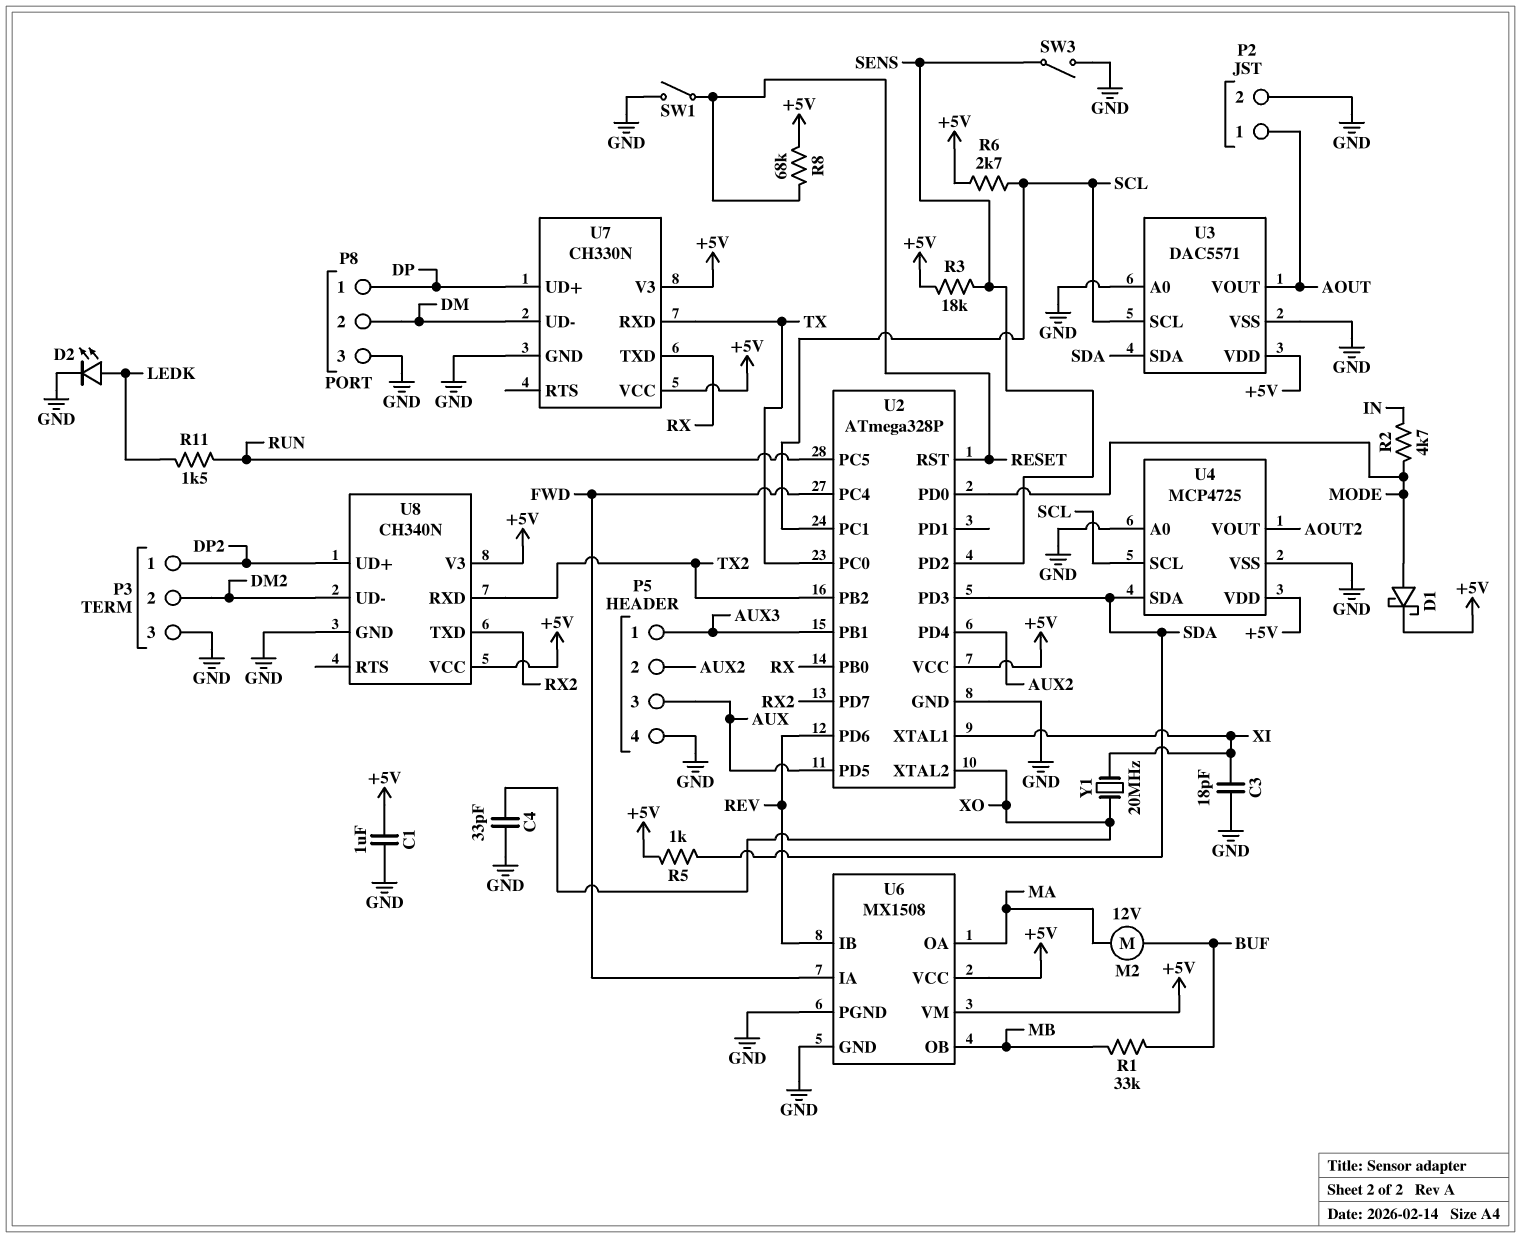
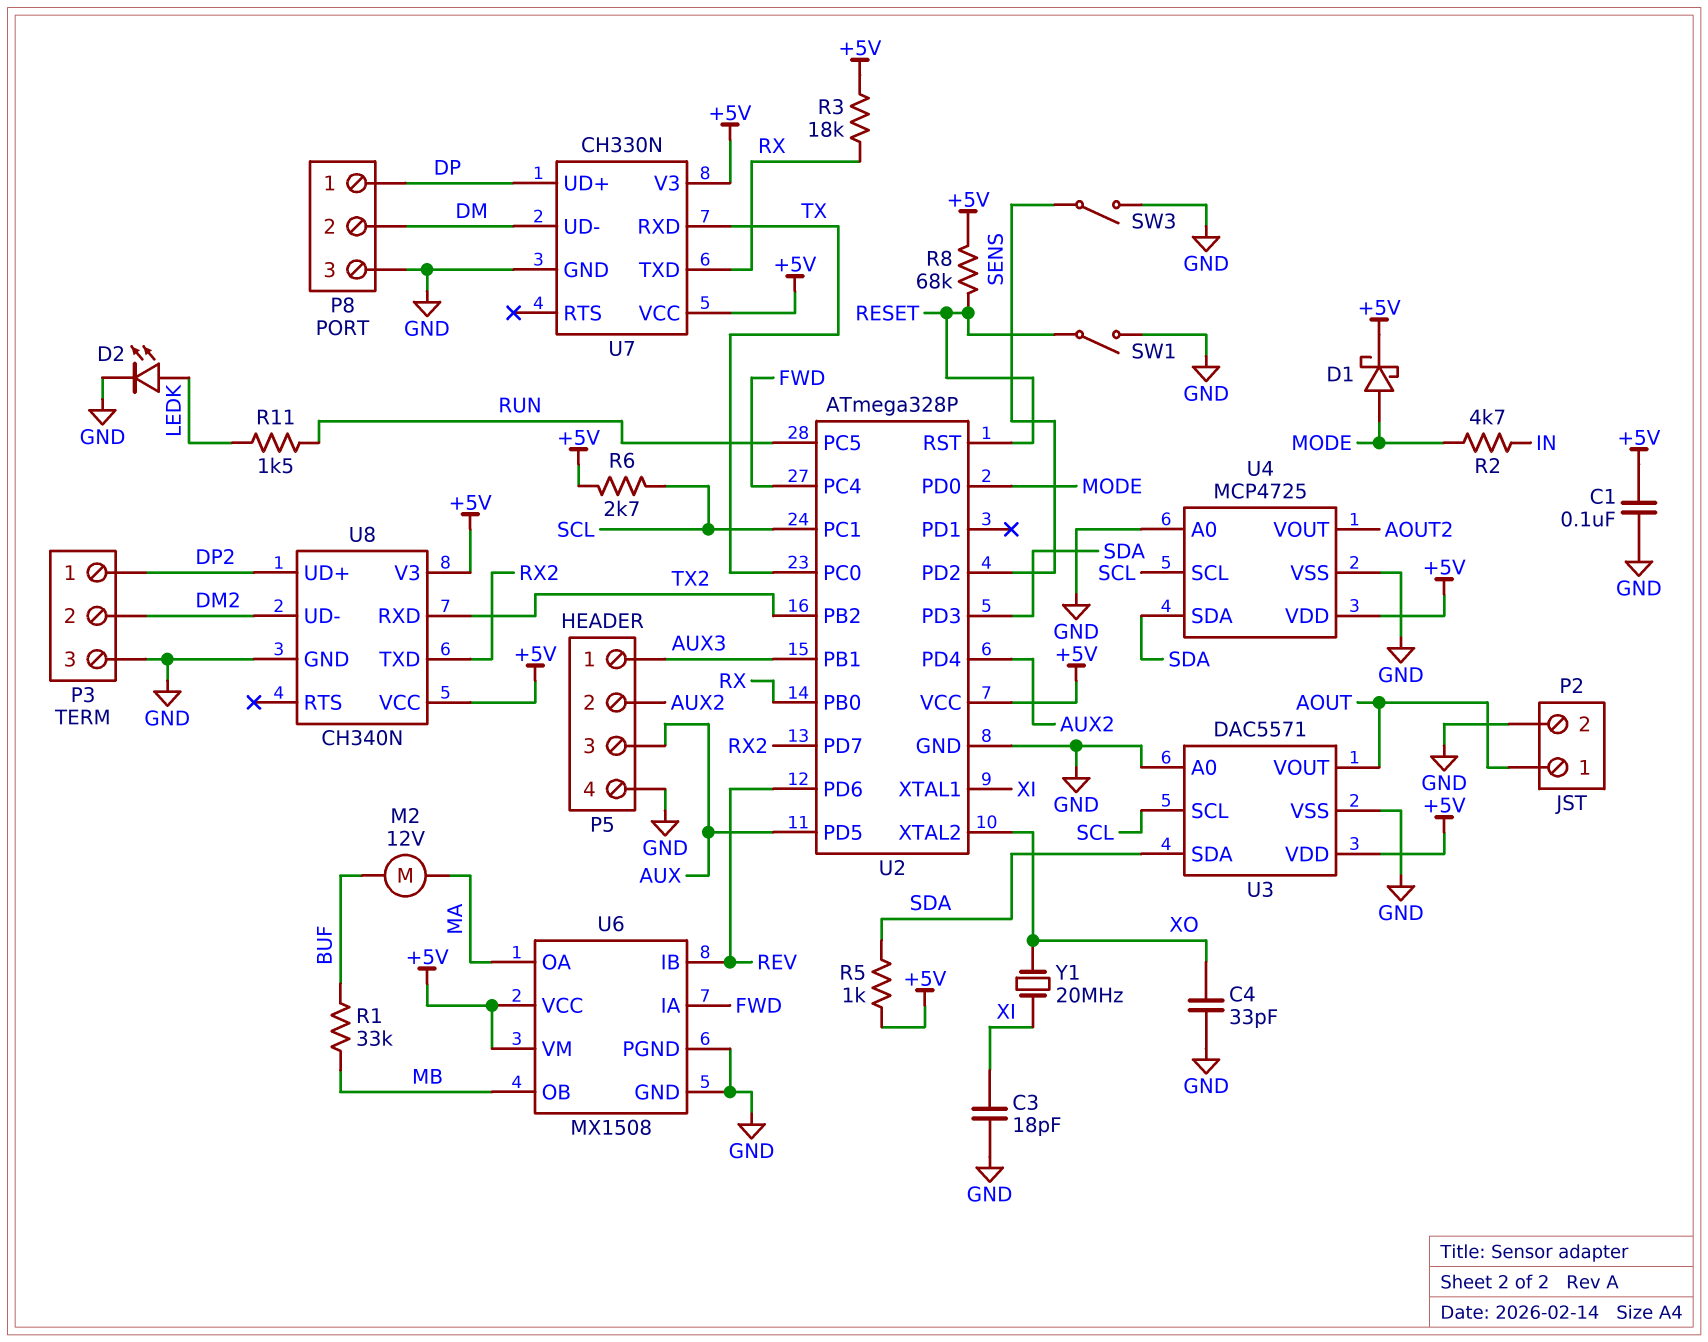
C1: 1uF (+5V, GND) -> 100nF (+5V, GND)
R3: 18k (+5V, SENS) -> 18k (+5V, RX)

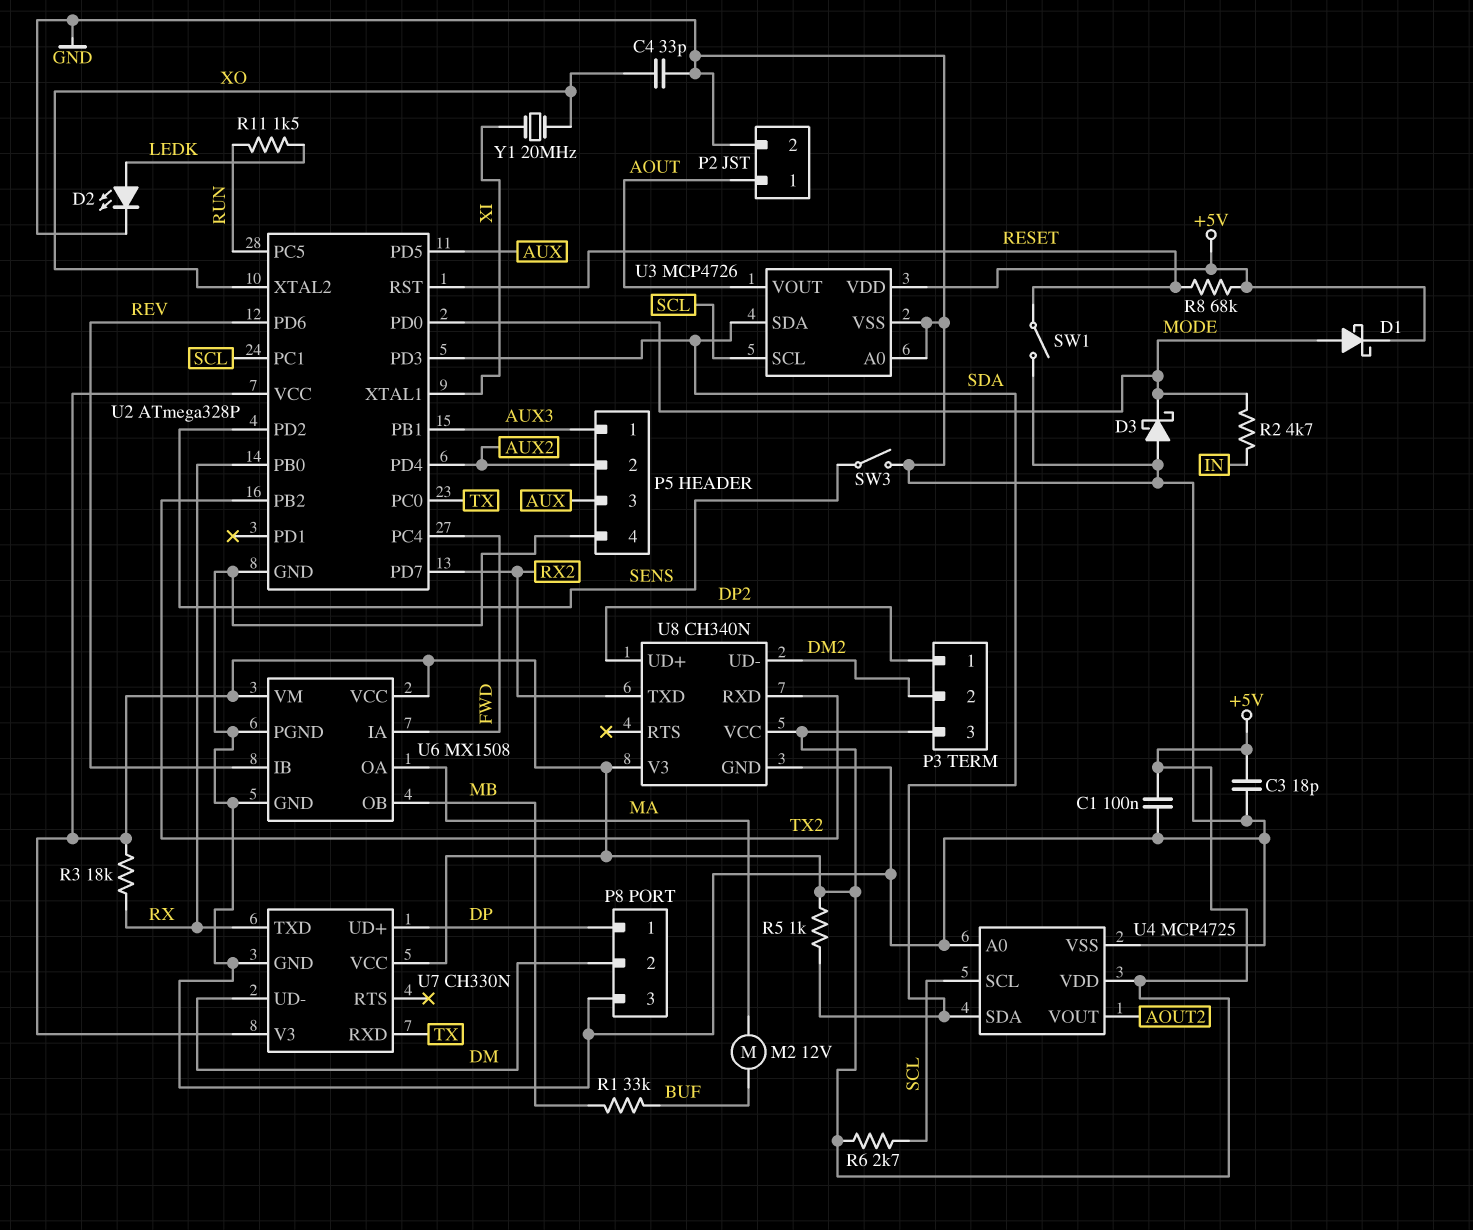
C3: 18pF (GND, XI) -> 18pF (+5V, GND)
D3: none -> schottky (A GND, K MODE)
P3 pin 3: GND -> +5V
U3: DAC5571 -> MCP4726

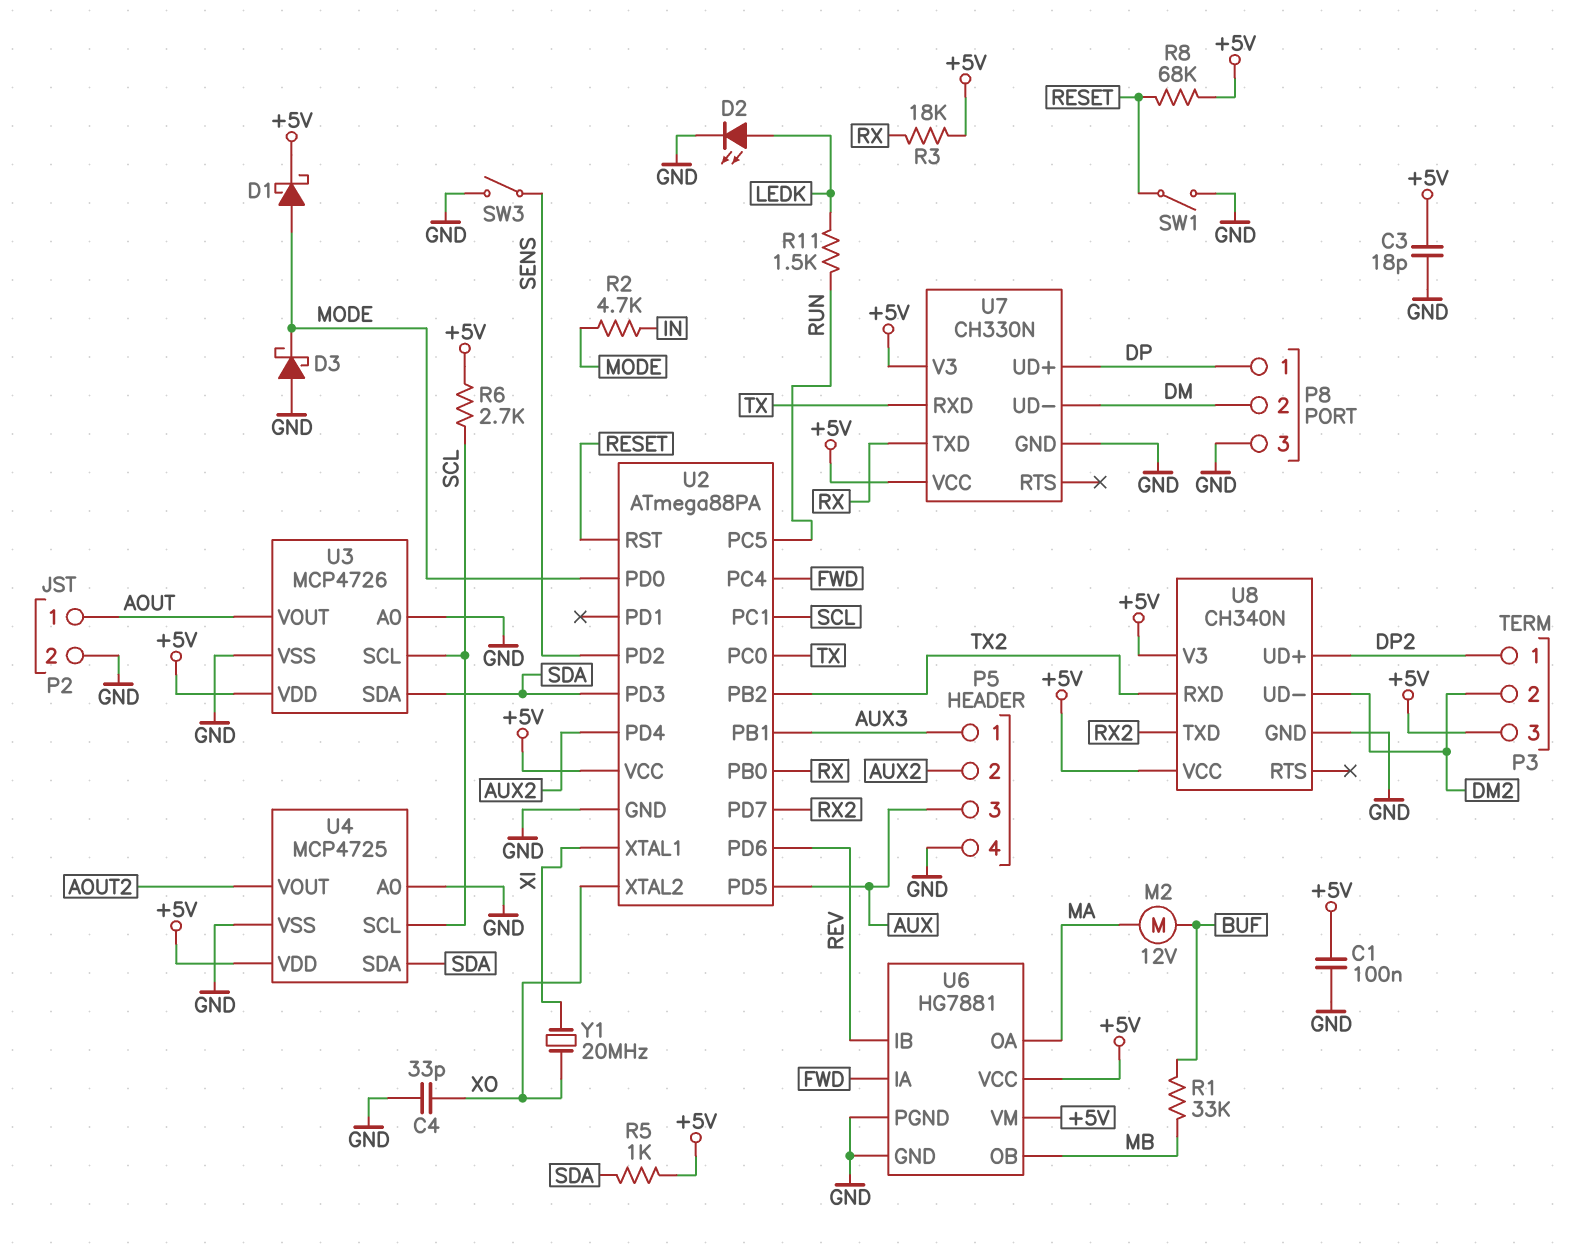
U2: ATmega328P -> ATmega88PA
U6: MX1508 -> HG7881

